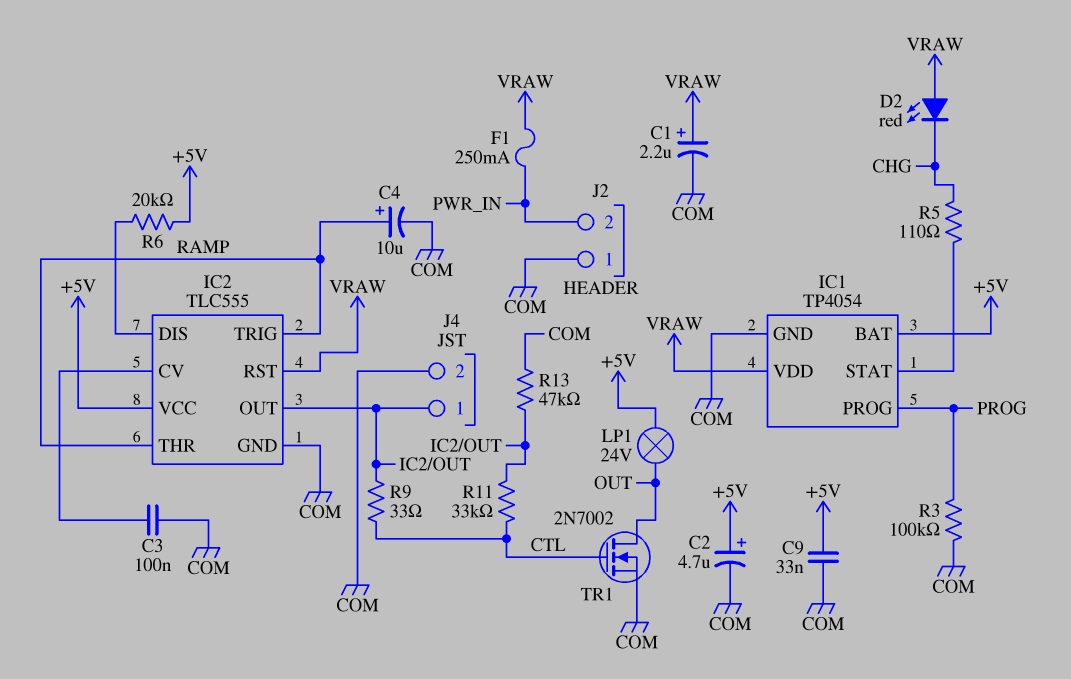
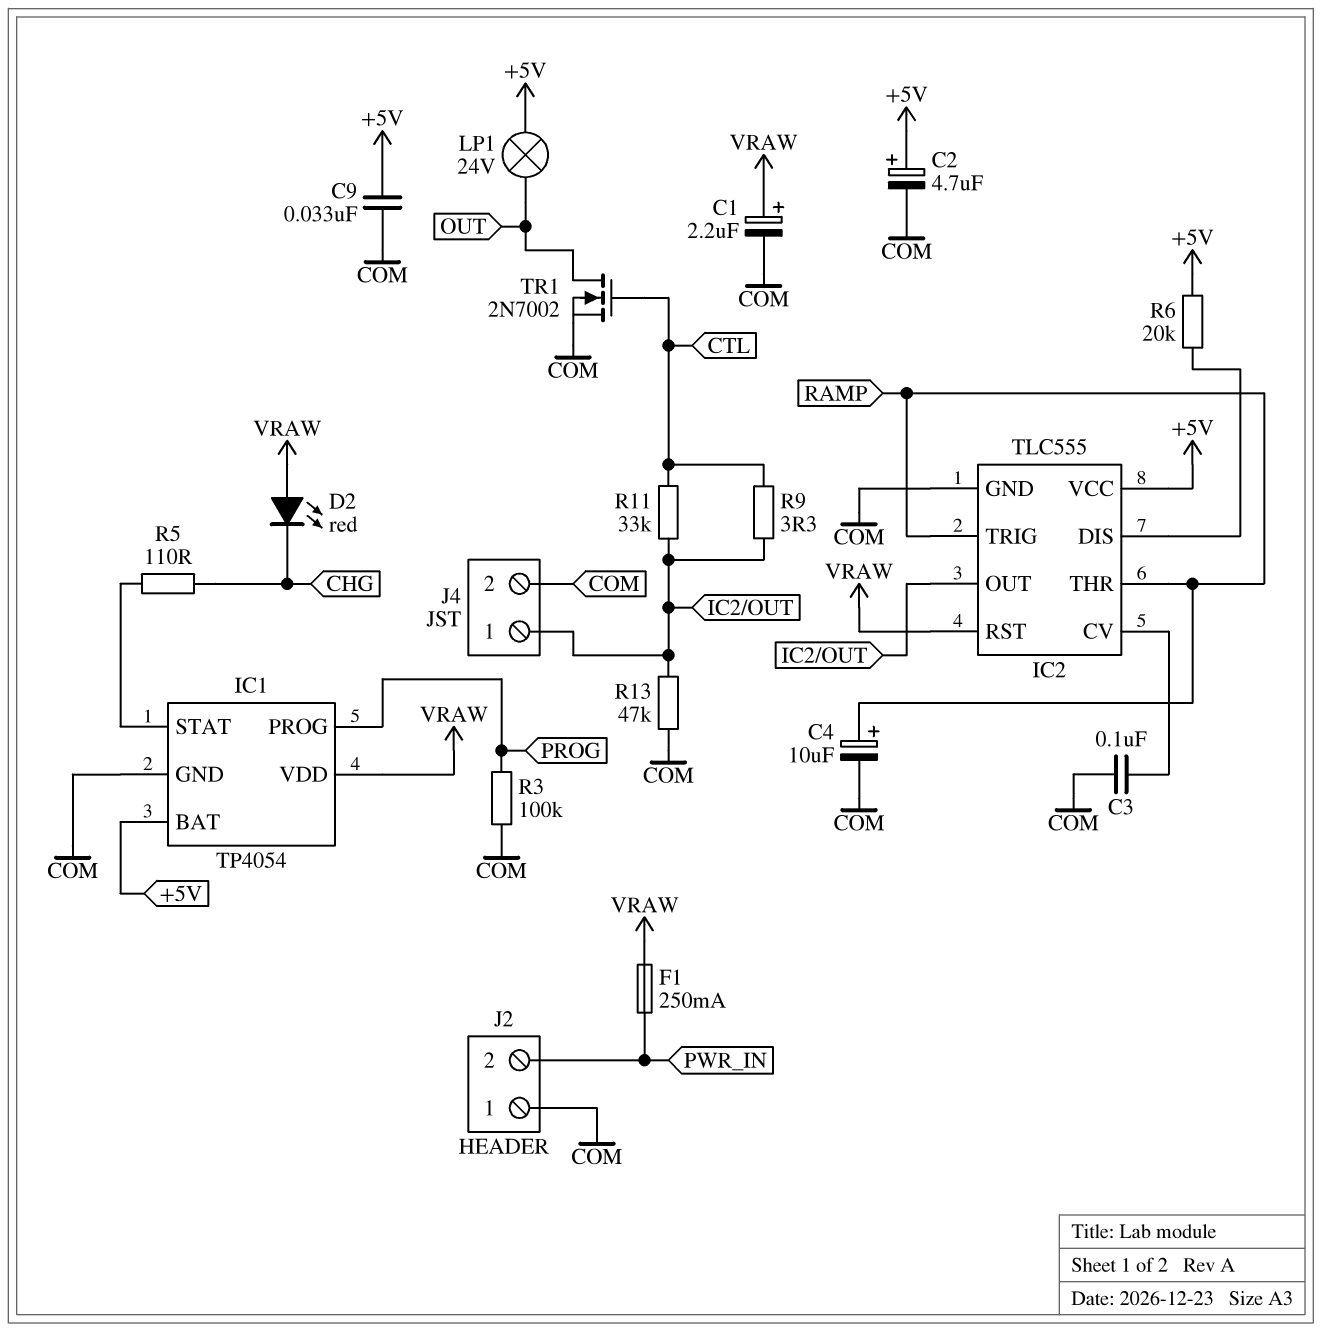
R9: 33 (CTL, IC2/OUT) -> 3.3 (CTL, IC2/OUT)

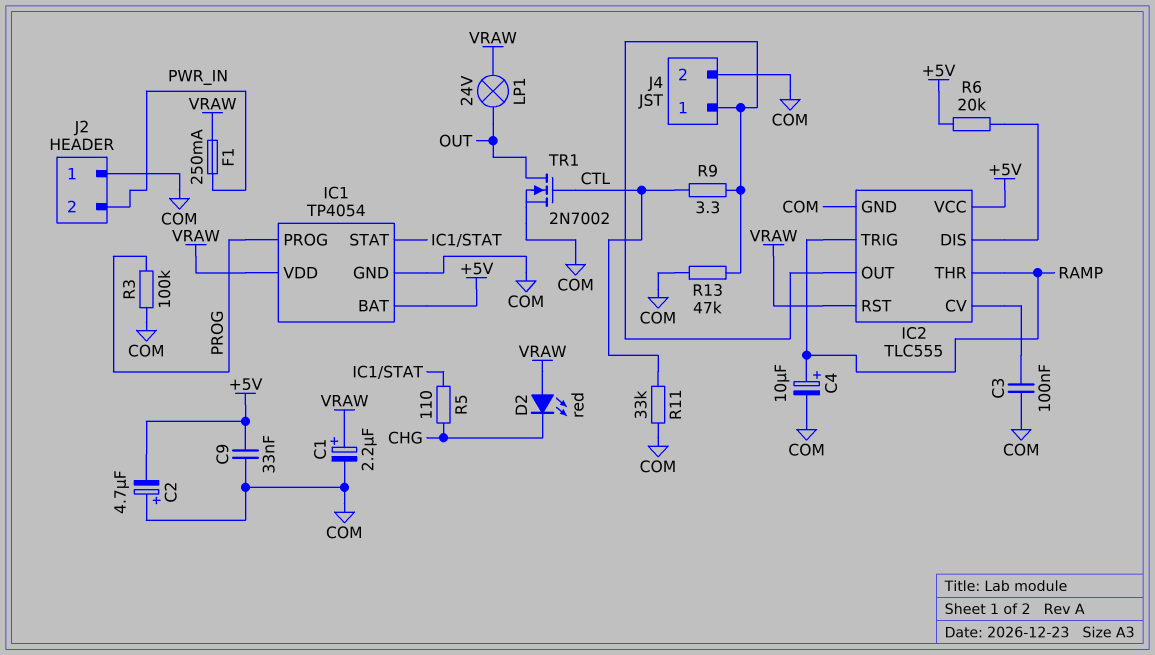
C2: 4.7uF (plus +5V, minus COM) -> 4.7uF (plus COM, minus +5V)
LP1: lamp 24V (+5V, OUT) -> lamp 24V (OUT, VRAW)
R11: 33k (CTL, IC2/OUT) -> 33k (COM, CTL)

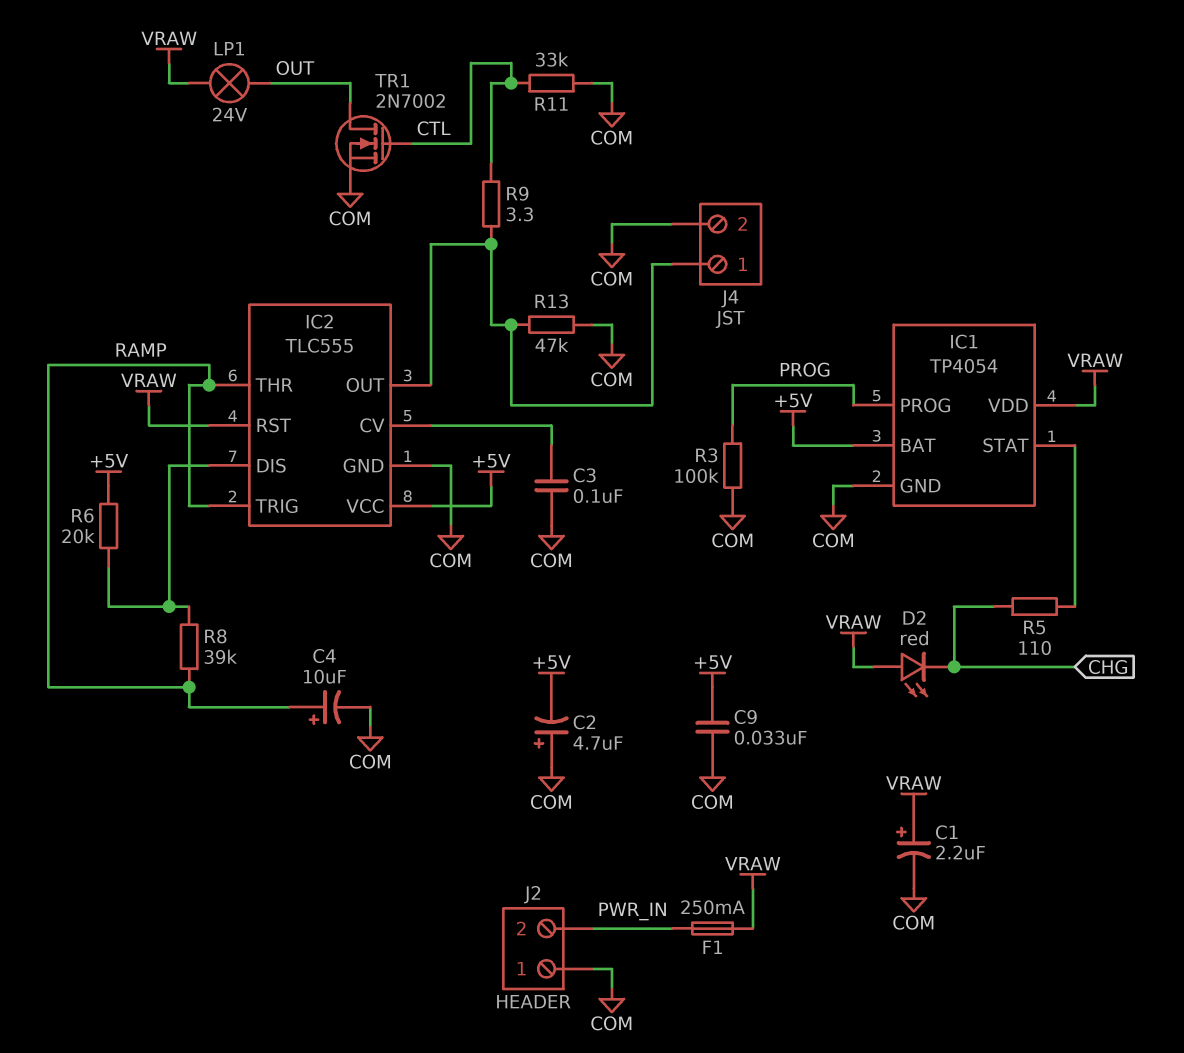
R8: none -> 39k (IC2/DIS, RAMP)

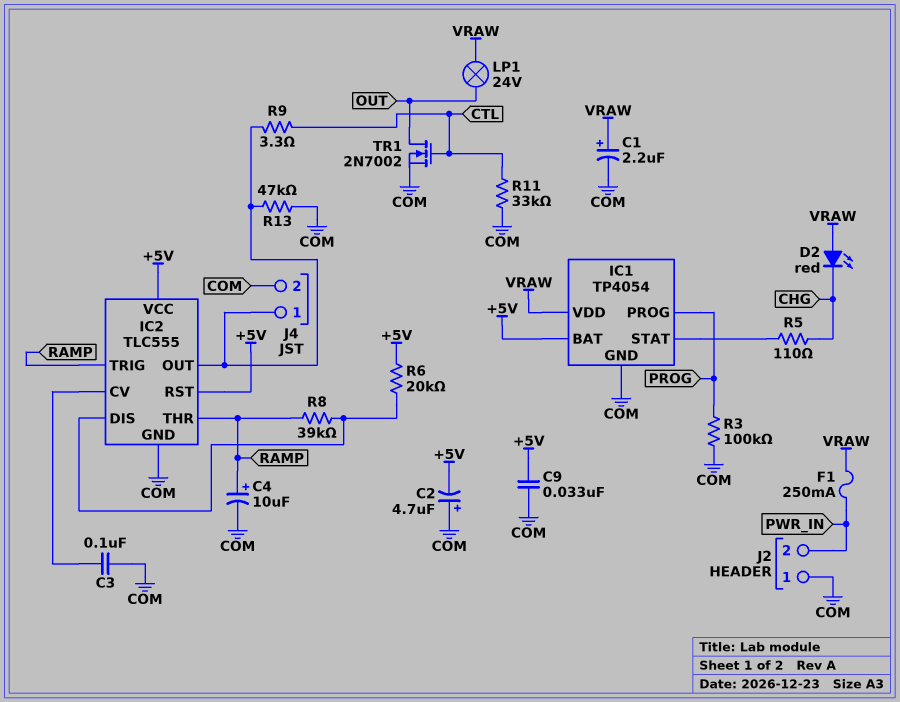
IC2 pin RST: VRAW -> +5V

